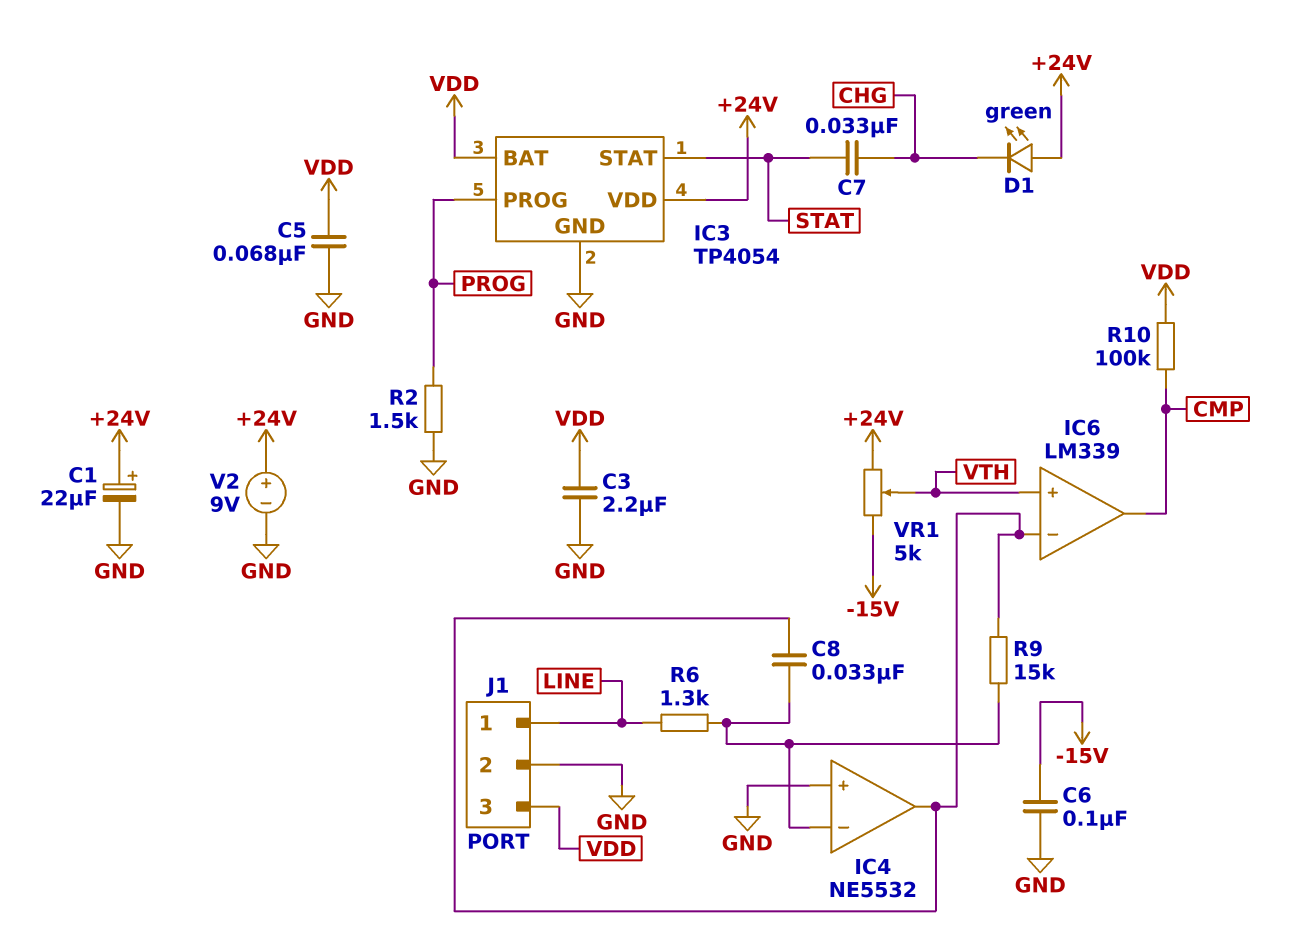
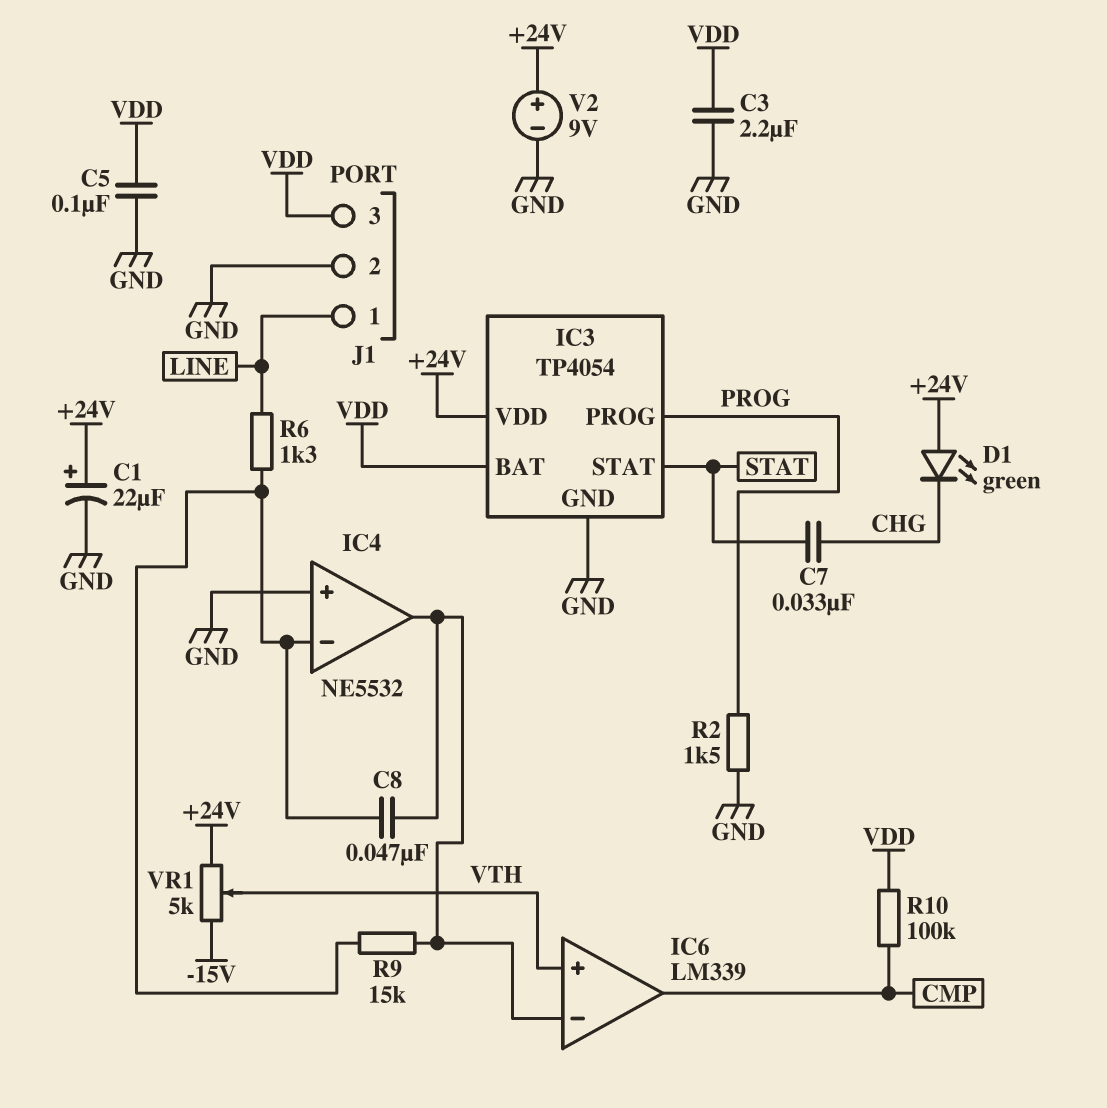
C5: 68nF (GND, VDD) -> 100nF (GND, VDD)
C6: 100nF (-15V, GND) -> none
C8: 33nF (IC4/in-, IC4/out) -> 47nF (IC4/in-, IC4/out)

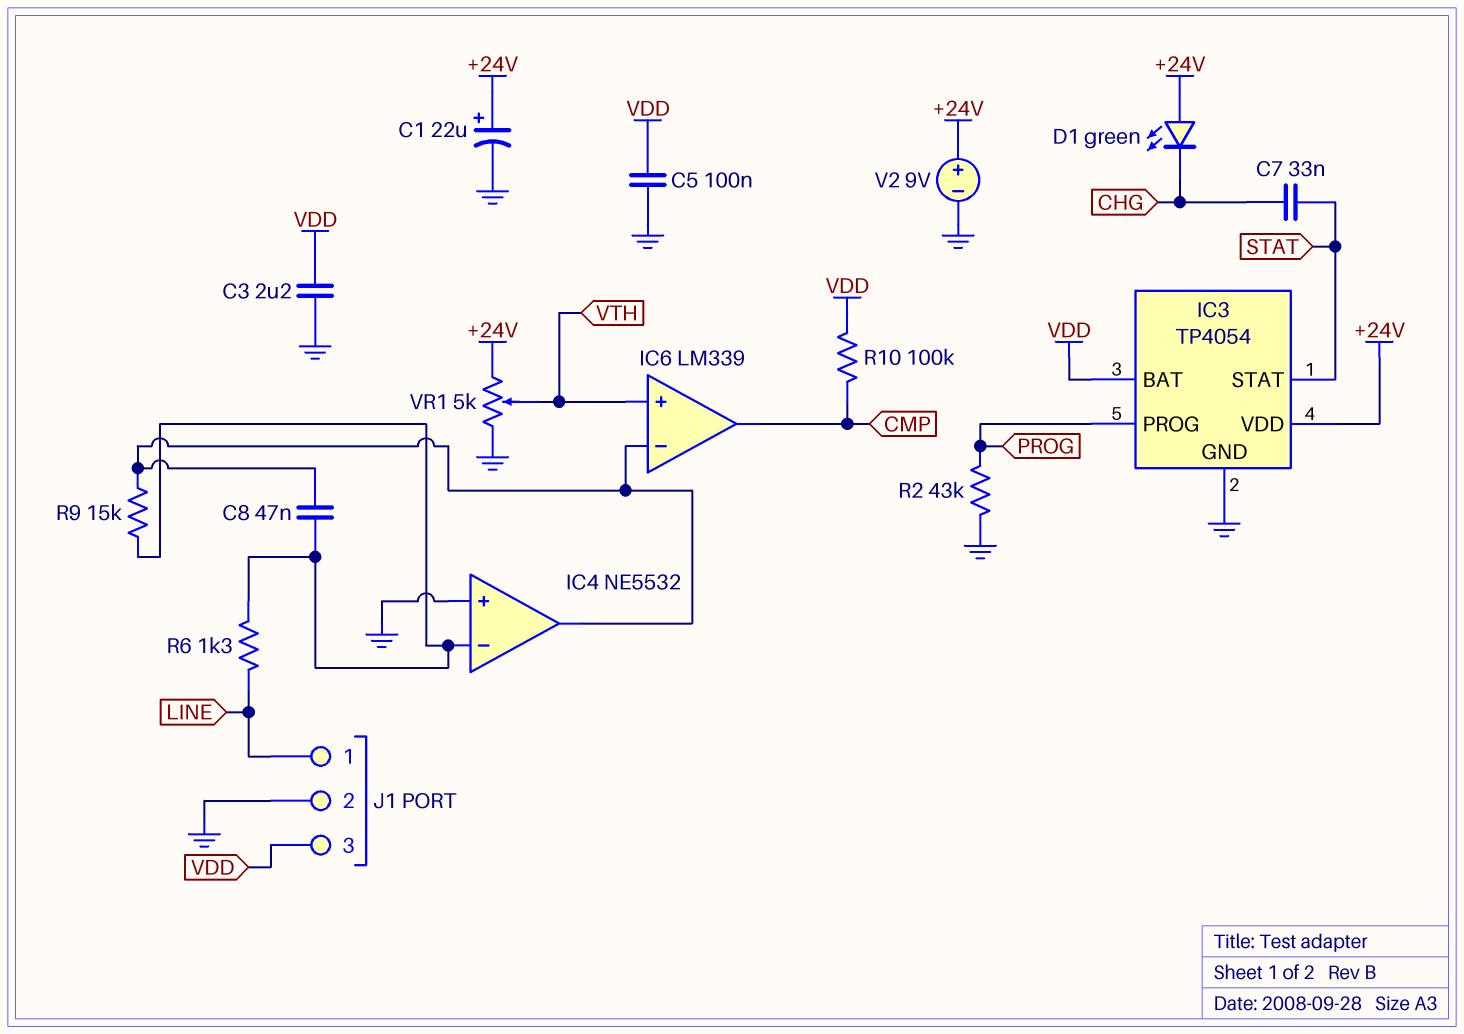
R2: 1.5k (GND, PROG) -> 43k (GND, PROG)
VR1: 5k (+24V, -15V, wiper VTH) -> 5k (+24V, GND, wiper VTH)

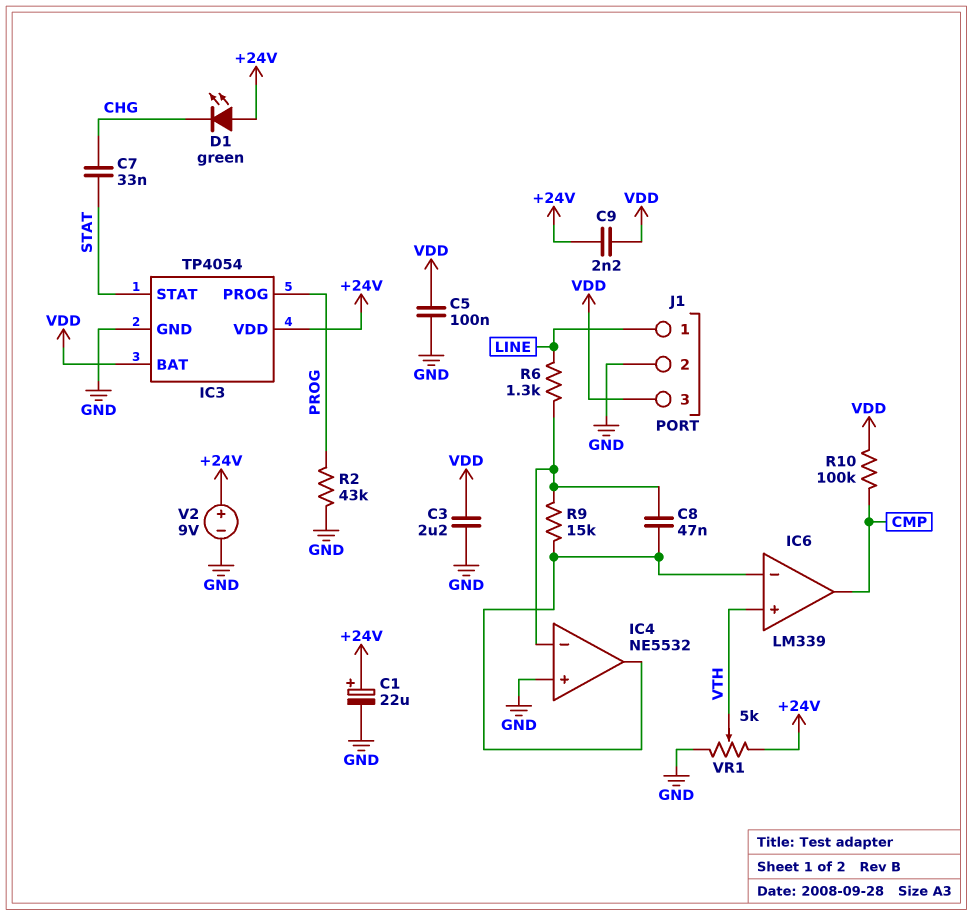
C9: none -> 2.2nF (+24V, VDD)

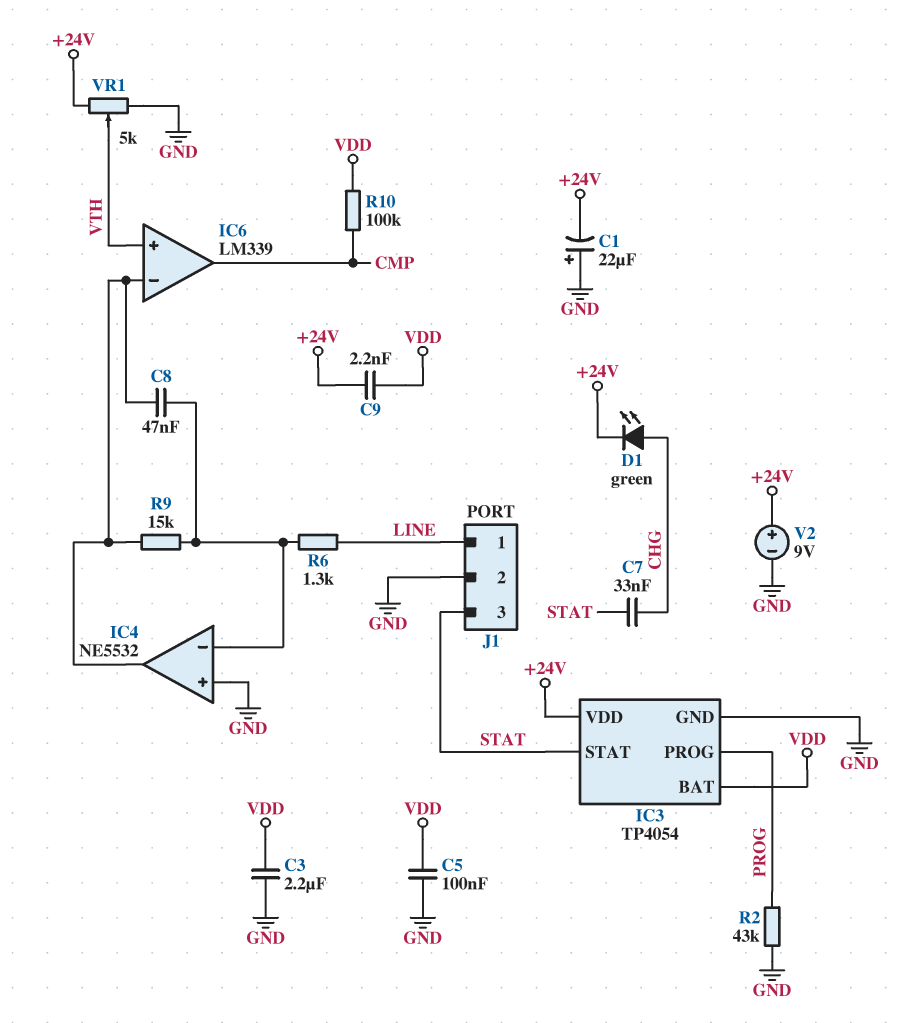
C1: 22uF (plus +24V, minus GND) -> 22uF (plus GND, minus +24V)
D1: LED green (A +24V, K CHG) -> LED green (A CHG, K +24V)
J1 pin 3: VDD -> STAT

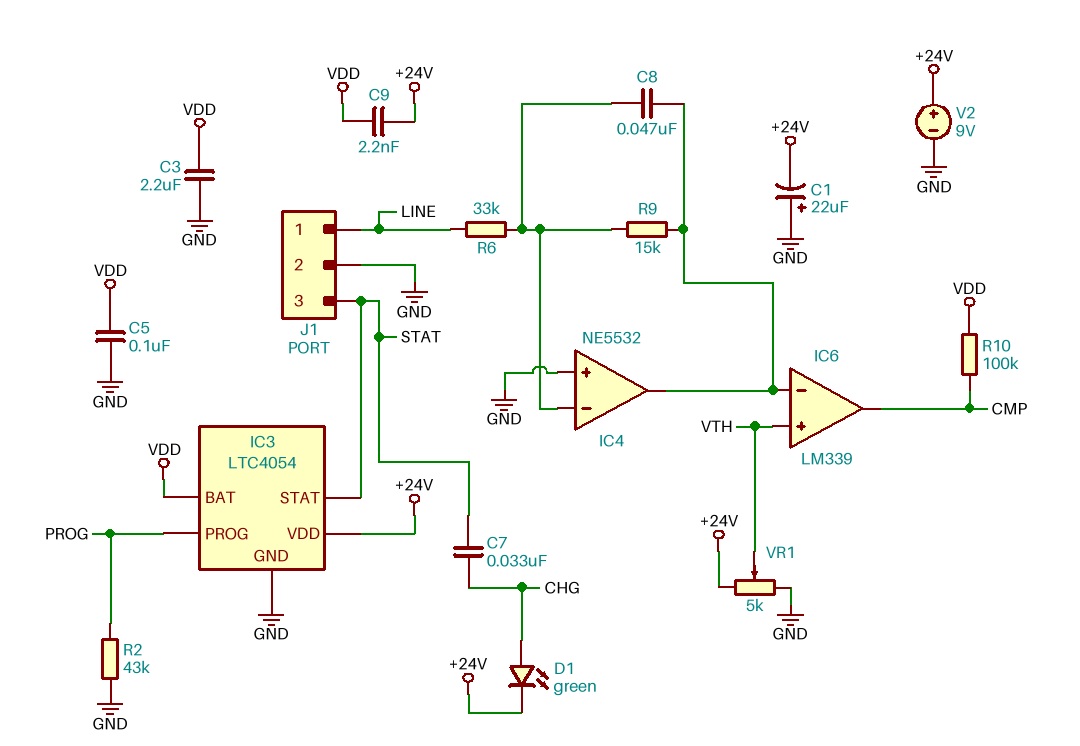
IC3: TP4054 -> LTC4054
R6: 1.3k (IC4/in-, LINE) -> 33k (IC4/in-, LINE)

